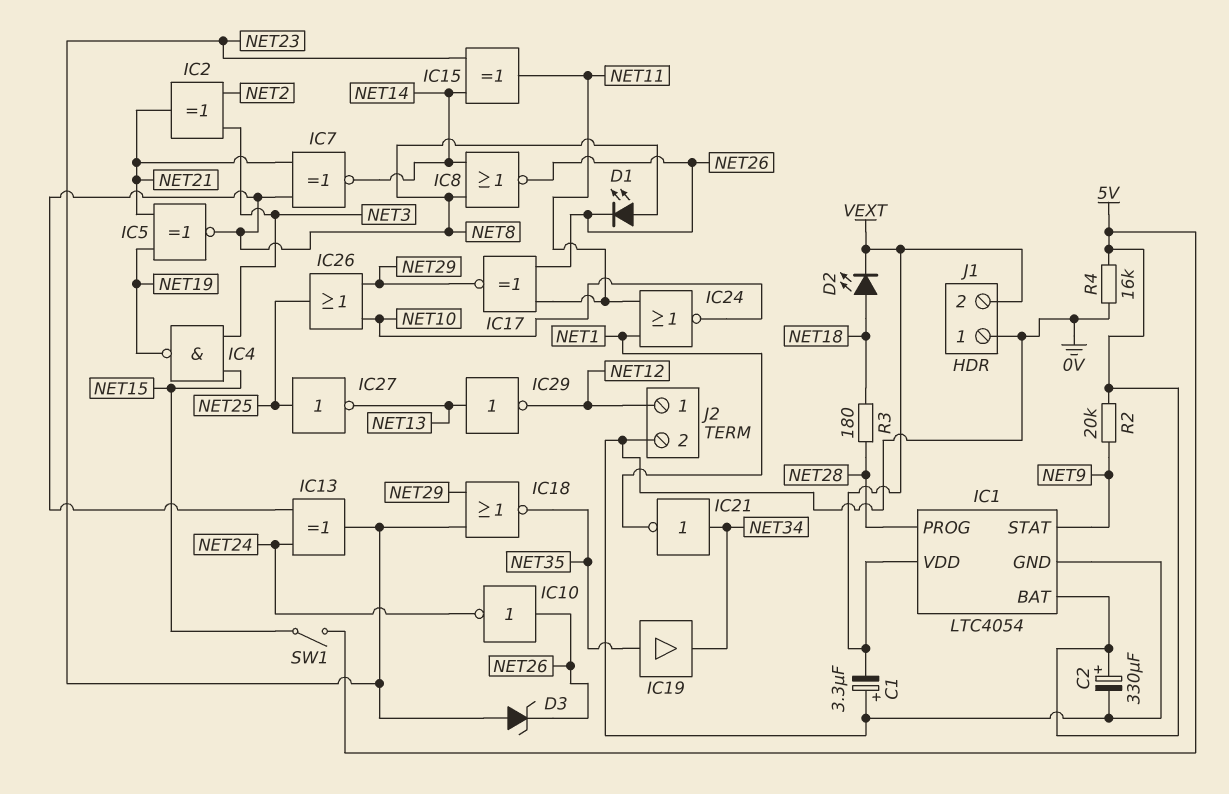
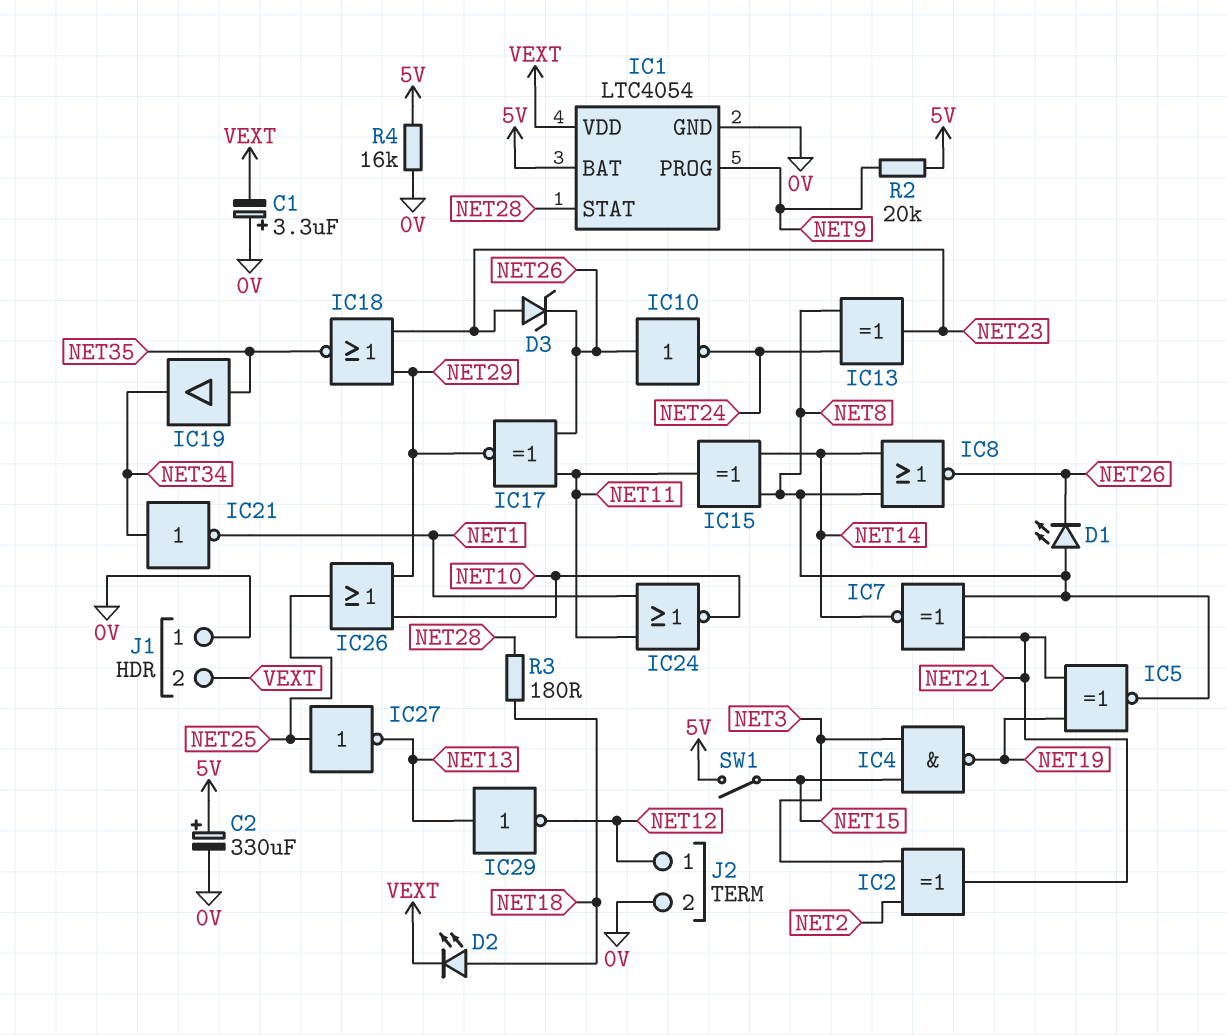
IC1 pin PROG: NET28 -> NET9
IC1 pin STAT: NET9 -> NET28
IC15: XOR (in NET14, in NET23, out NET11) -> XOR (in NET8, in NET14, out NET11)

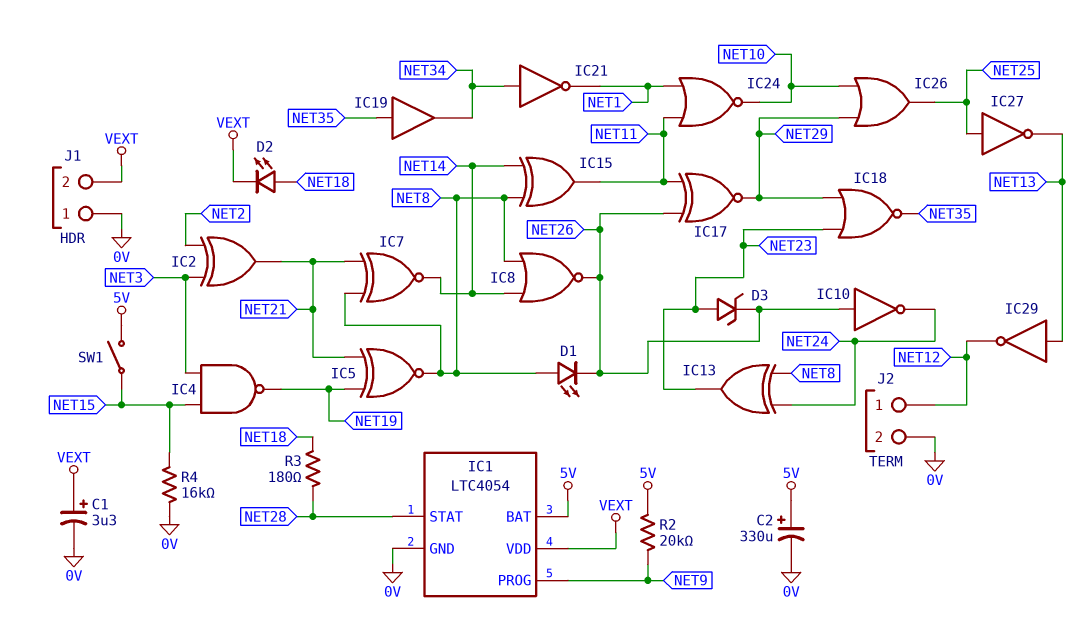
C1: 3.3uF (plus 0V, minus VEXT) -> 3.3uF (plus VEXT, minus 0V)
R4: 16k (0V, 5V) -> 16k (0V, NET15)

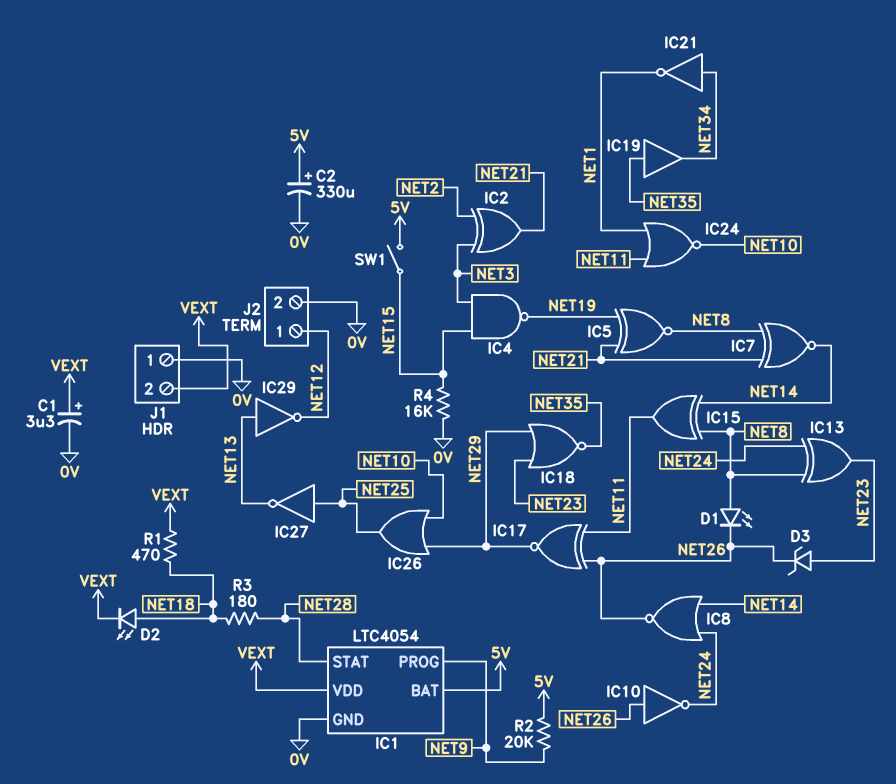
IC8: NOR (in NET8, in NET14, out NET26) -> NOR (in NET14, in NET24, out NET26)
R1: none -> 470 (NET18, VEXT)

